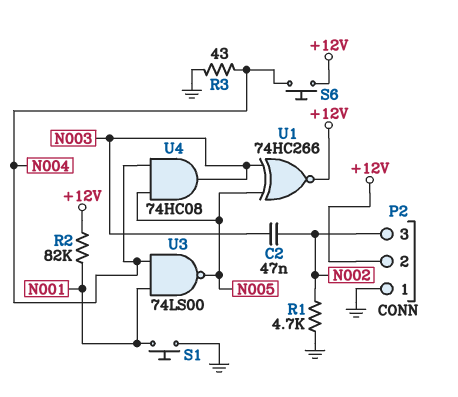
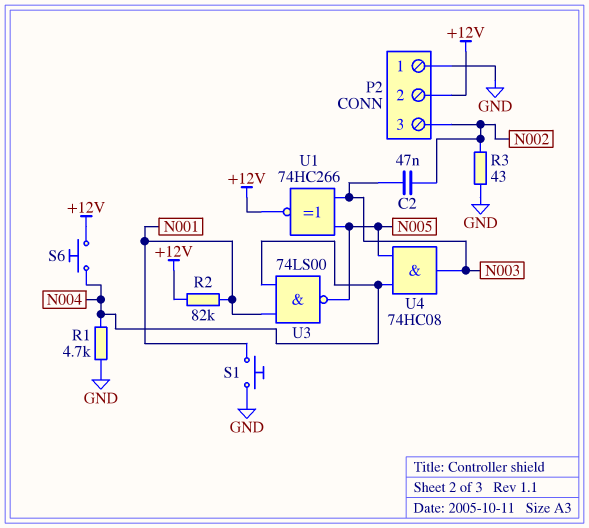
R1: 4.7k (GND, N002) -> 4.7k (GND, N004)
R3: 43 (GND, N004) -> 43 (GND, N002)

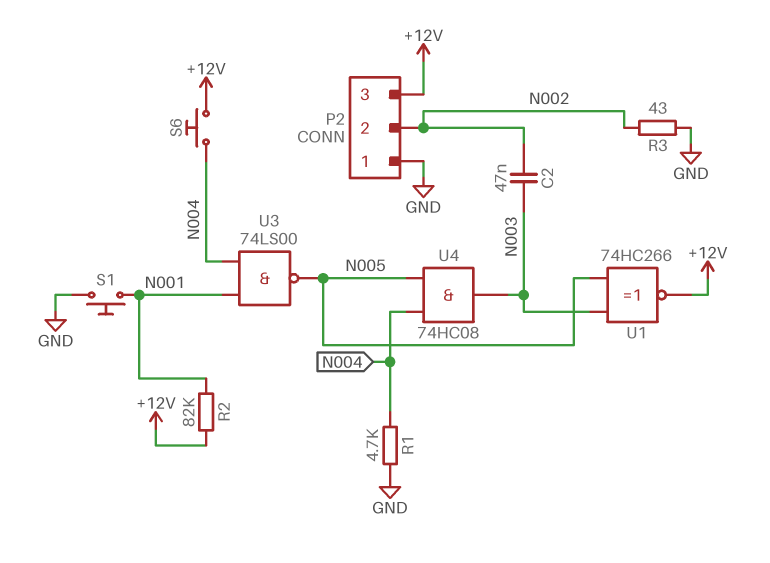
P2 pin 2: +12V -> N002
P2 pin 3: N002 -> +12V

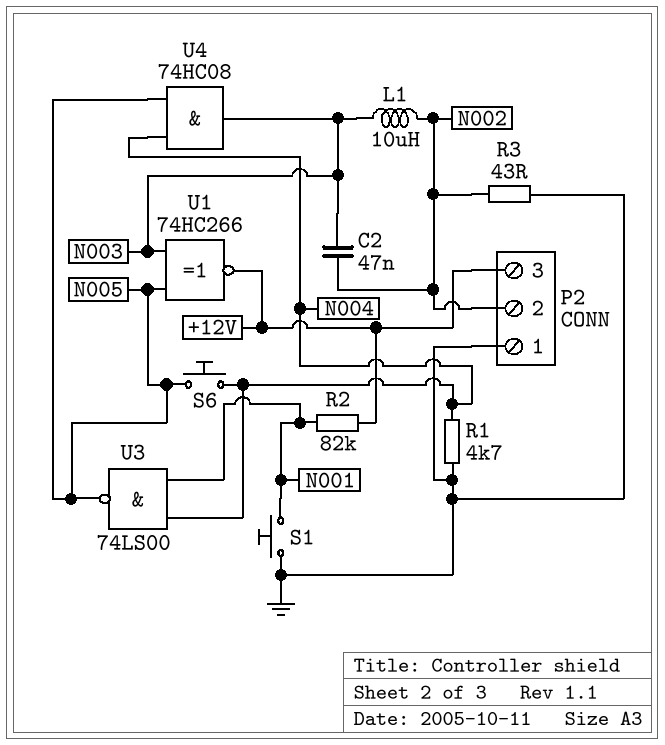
L1: none -> 10uH (N002, N003)
S6: button (+12V, N004) -> button (N004, N005)

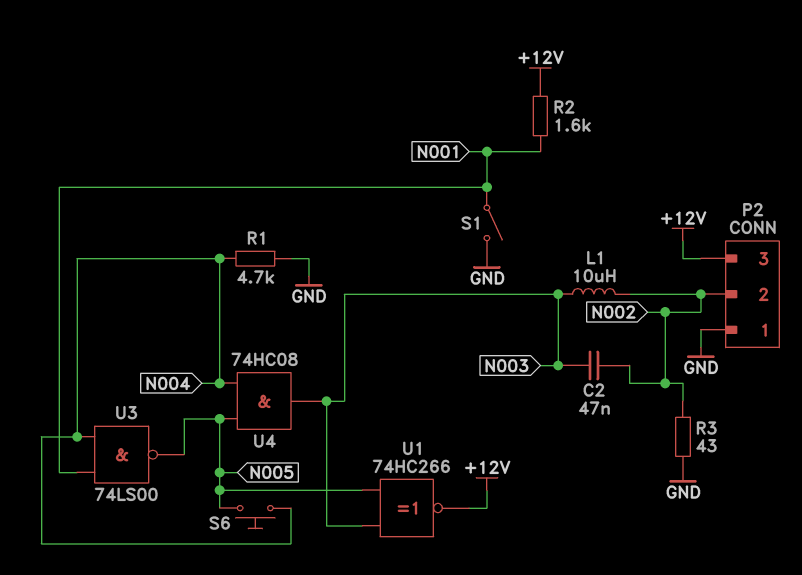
R2: 82k (+12V, N001) -> 1.6k (+12V, N001)
S1: button (GND, N001) -> switch (GND, N001)

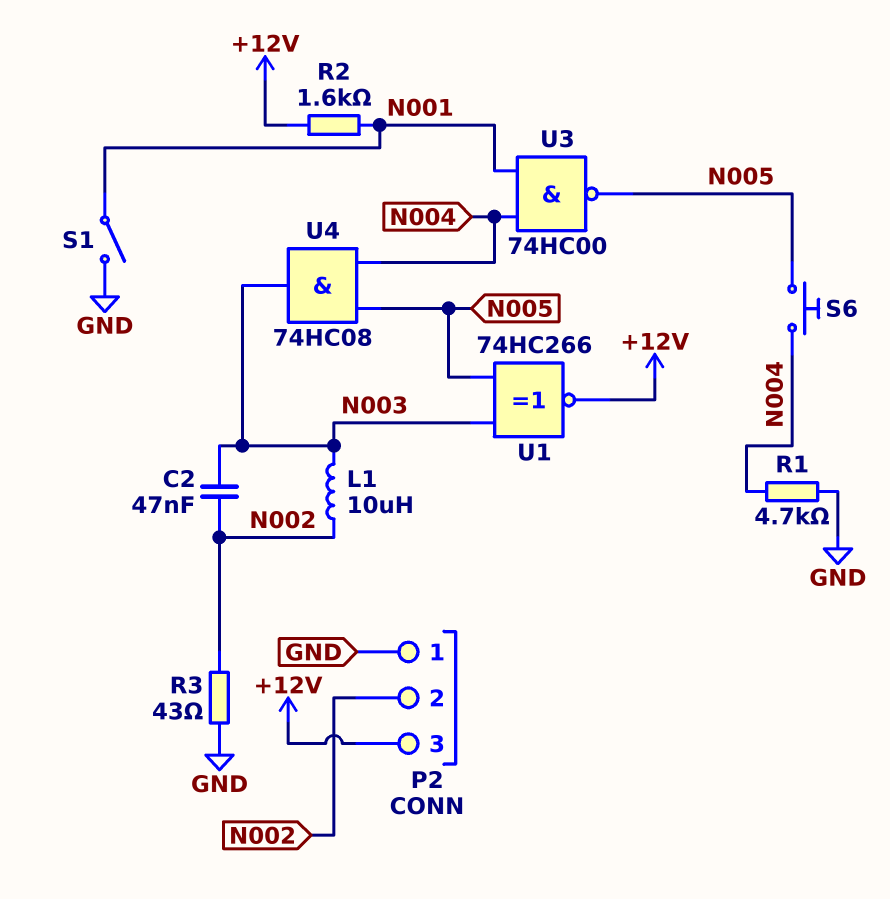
U3: NAND 74LS00 (in N001, in N004, out N005) -> NAND 74HC00 (in N001, in N004, out N005)

